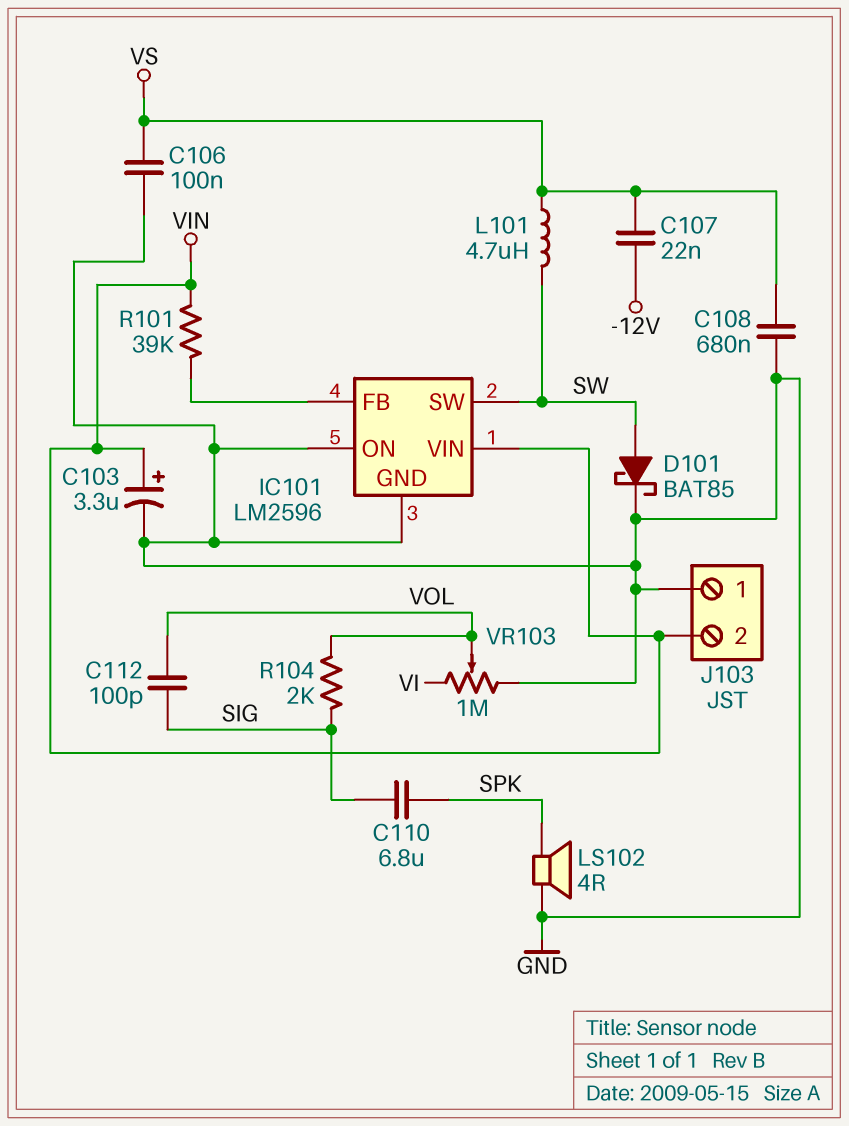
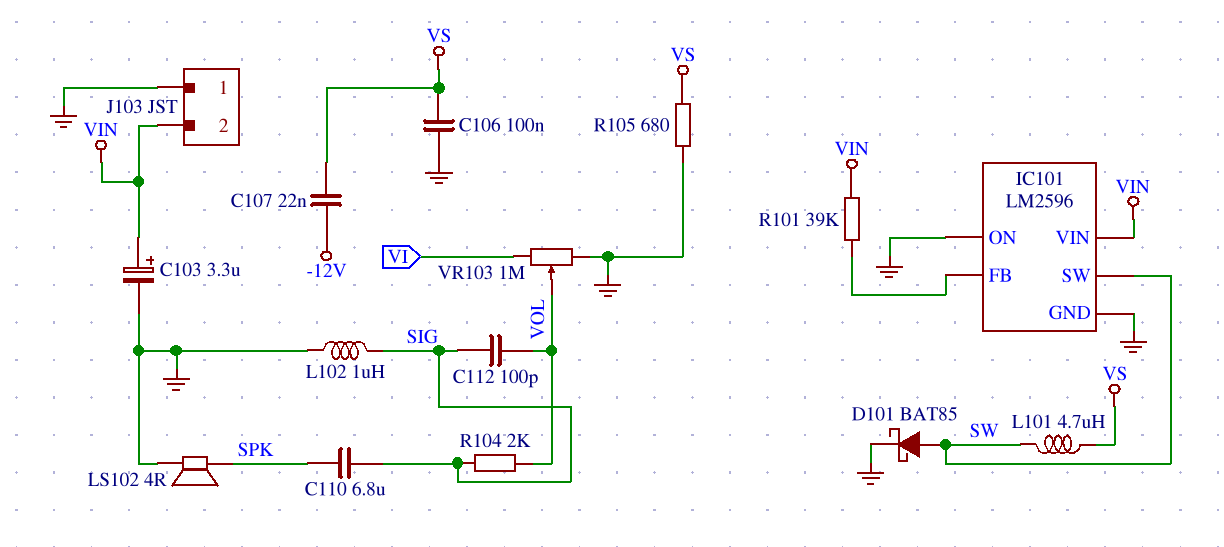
C108: 680nF (GND, VS) -> none
L102: none -> 1uH (GND, SIG)
R105: none -> 680 (GND, VS)

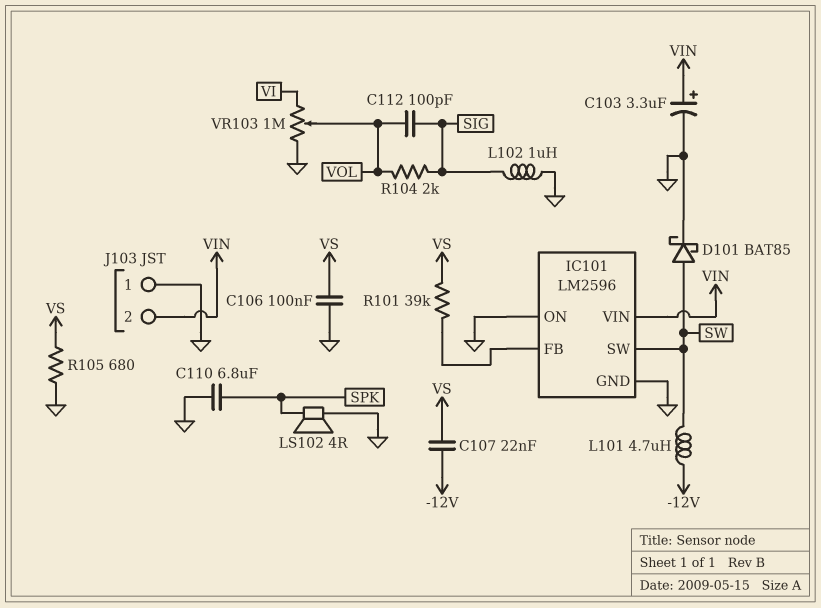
C110: 6.8uF (SIG, SPK) -> 6.8uF (GND, SPK)
L101: 4.7uH (SW, VS) -> 4.7uH (-12V, SW)
R101: 39k (IC101/FB, VIN) -> 39k (IC101/FB, VS)

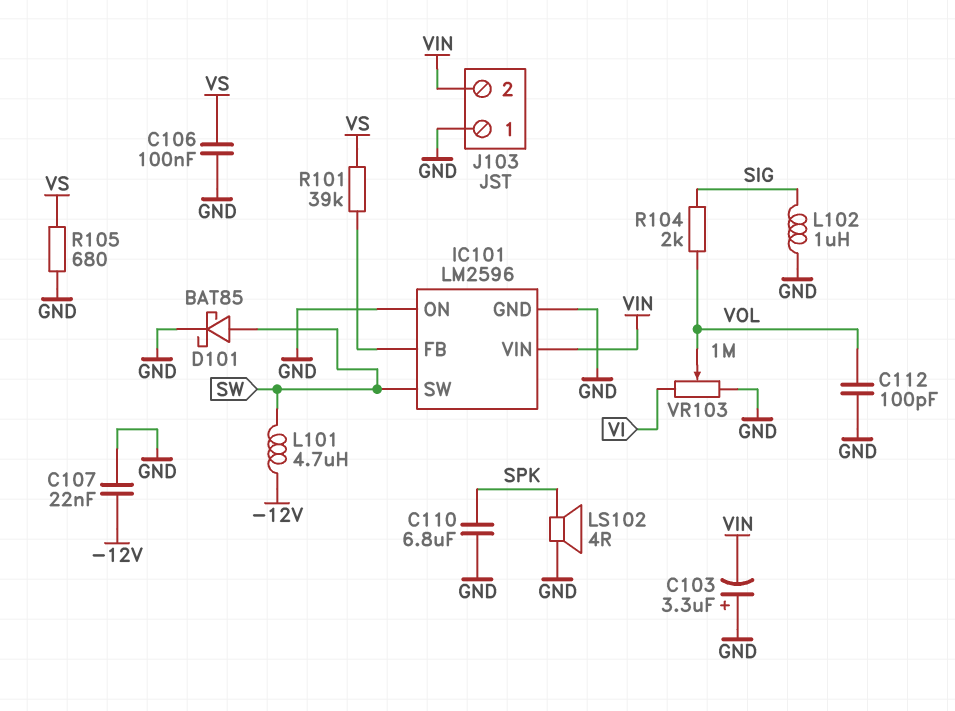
C103: 3.3uF (plus VIN, minus GND) -> 3.3uF (plus GND, minus VIN)
C107: 22nF (-12V, VS) -> 22nF (-12V, GND)
C112: 100pF (SIG, VOL) -> 100pF (GND, VOL)

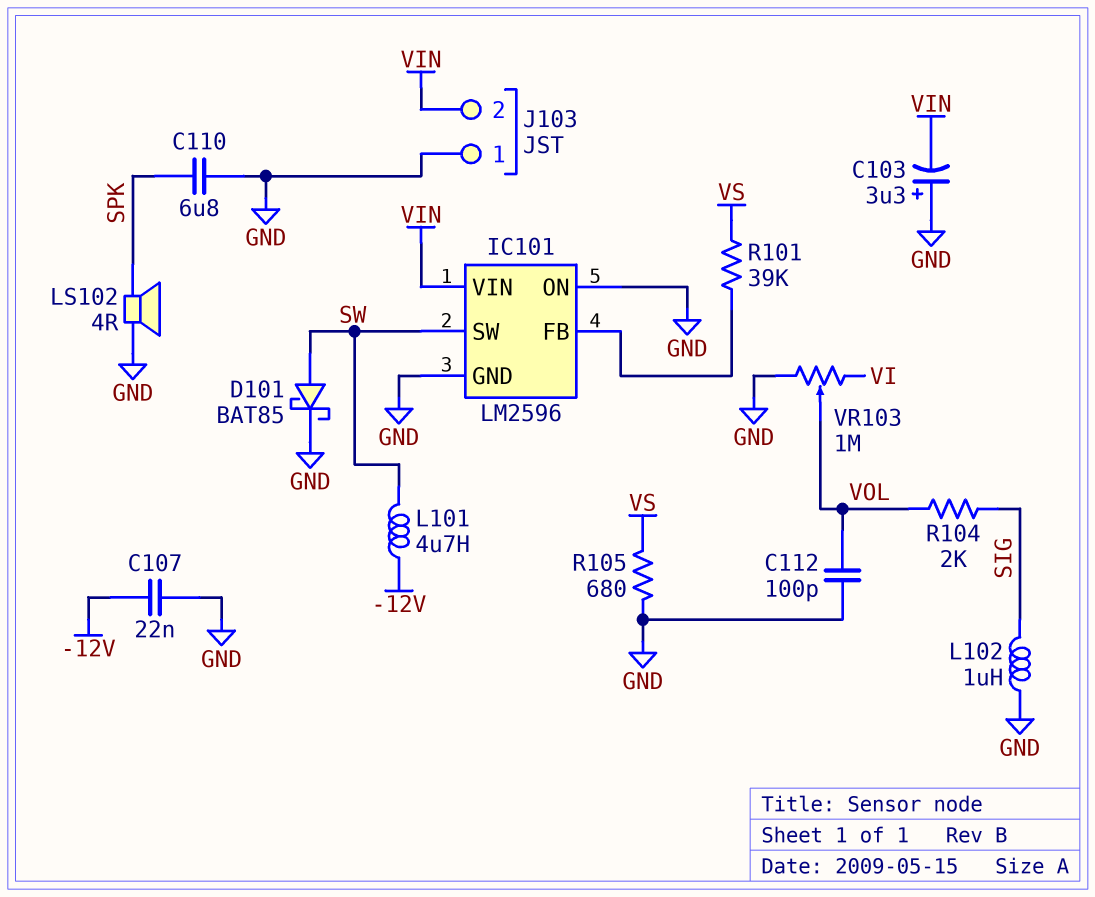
C106: 100nF (GND, VS) -> none

